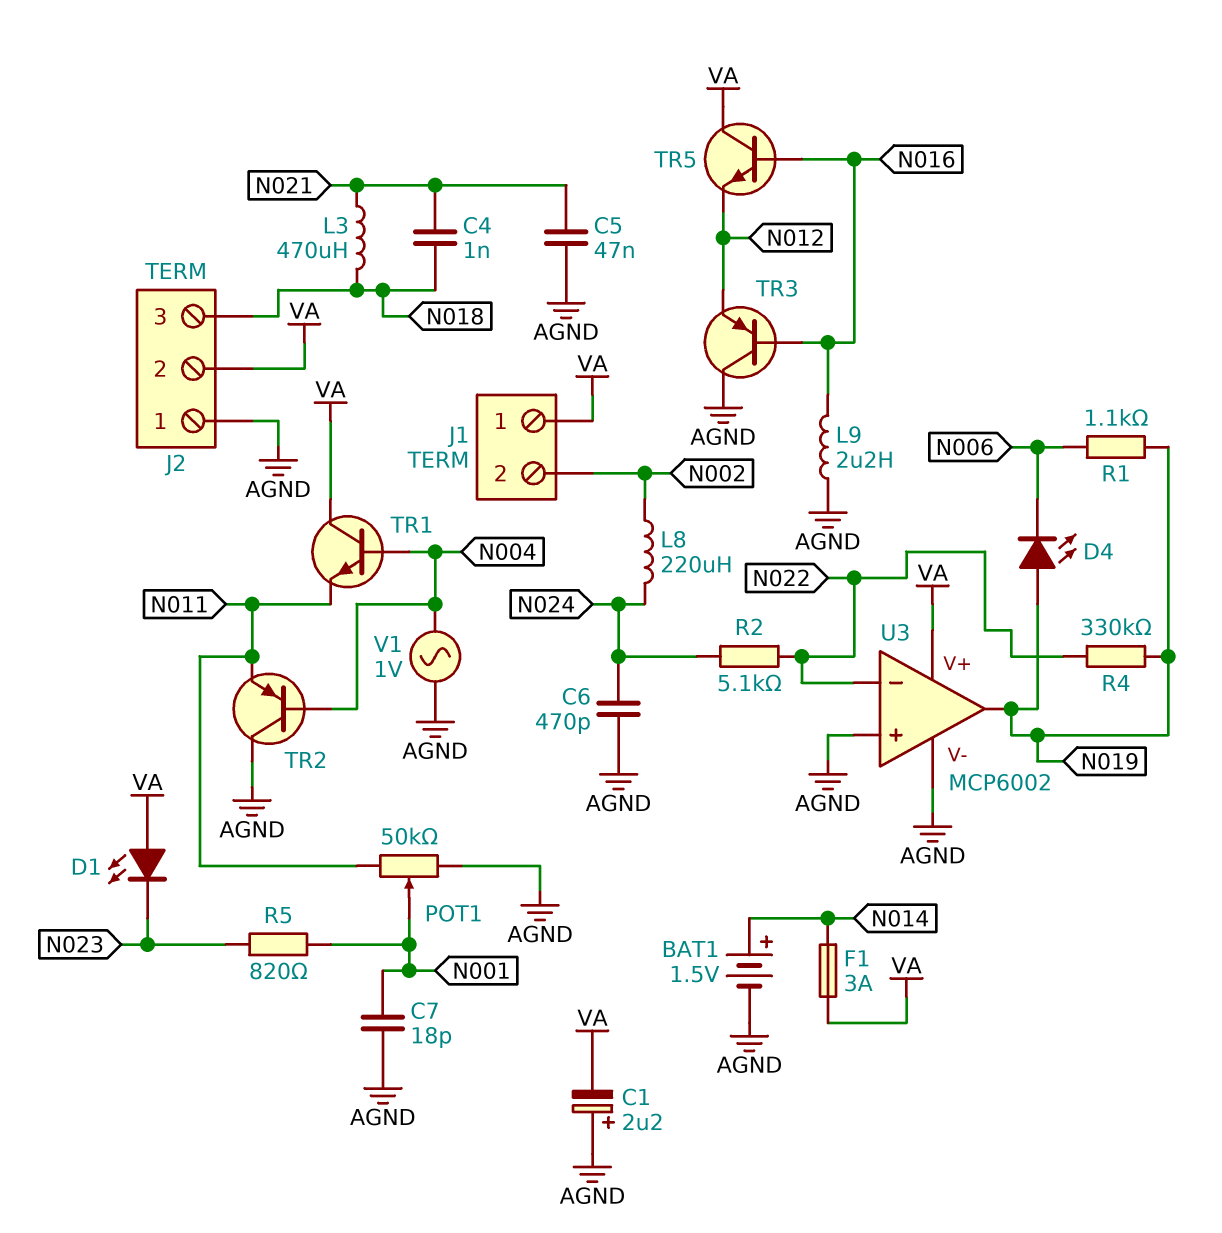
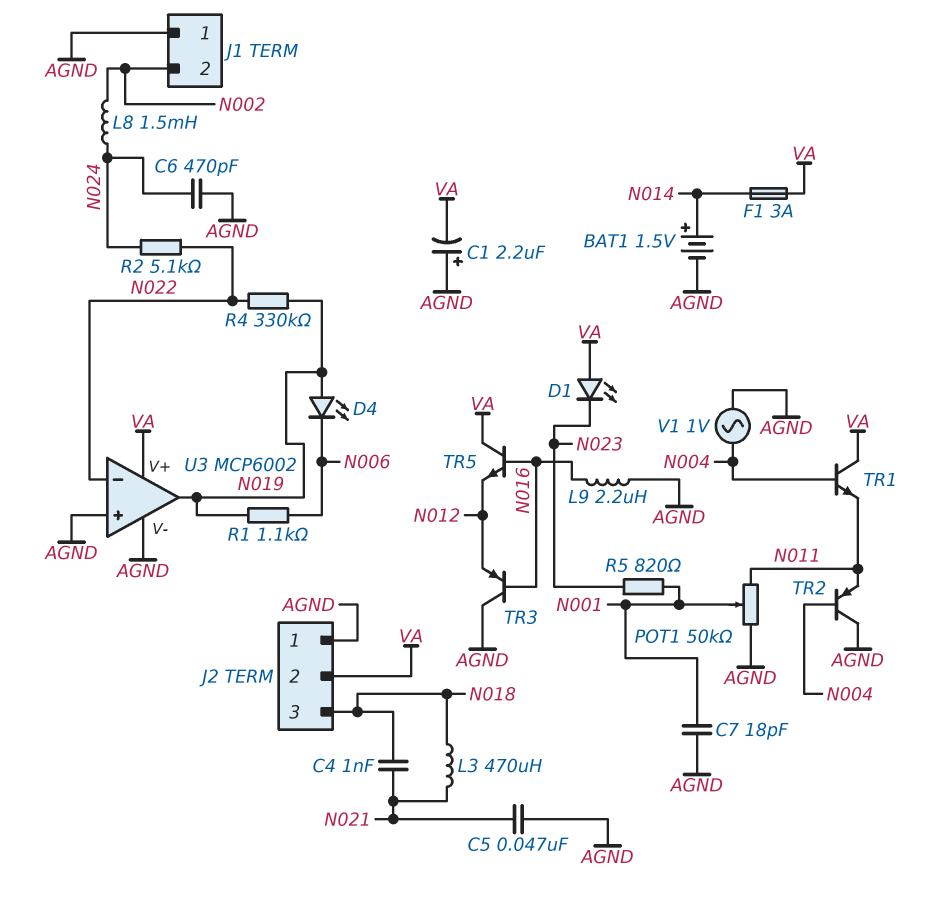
J1 pin 1: VA -> AGND
L8: 220uH (N002, N024) -> 1.5mH (N002, N024)

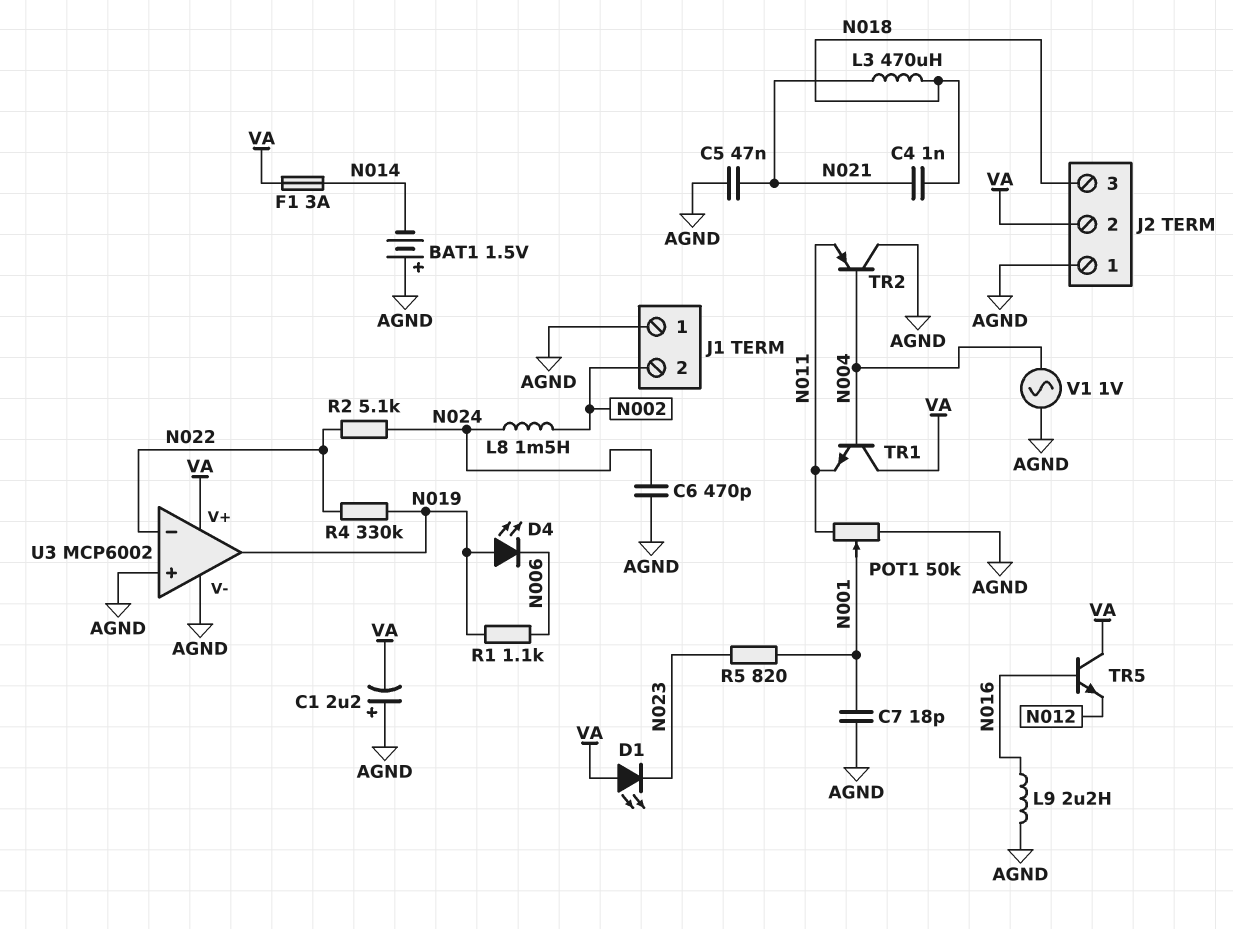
BAT1: 1.5V (plus N014, minus AGND) -> 1.5V (plus AGND, minus N014)
TR3: PNP (B N016, C AGND, E N012) -> none

